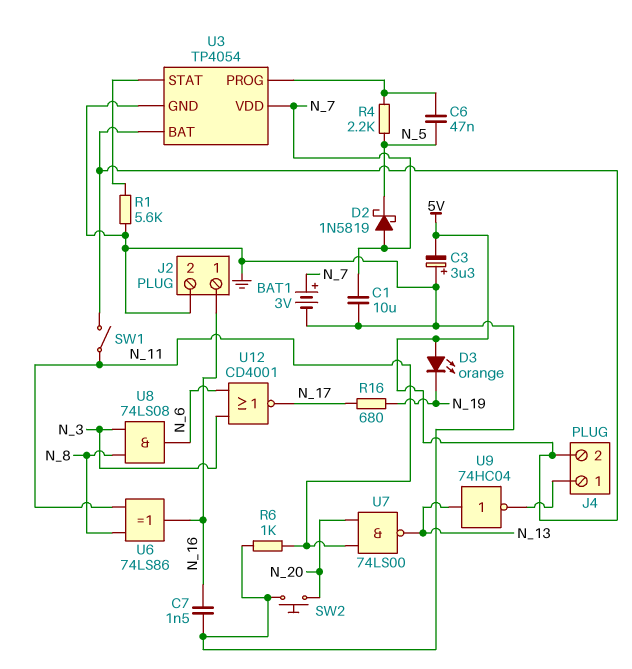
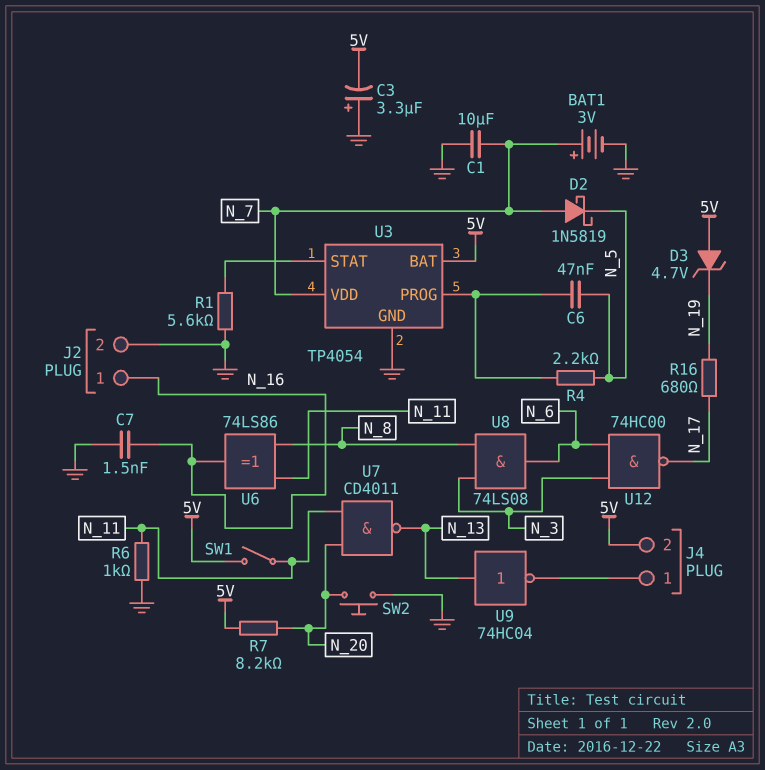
D3: LED orange (A 5V, K N_19) -> zener 4.7V (A 5V, K N_19)
R7: none -> 8.2k (5V, N_20)
U7: NAND 74LS00 (in N_11, in N_20, out N_13) -> NAND CD4011 (in N_11, in N_20, out N_13)
U12: NOR CD4001 (in N_3, in N_6, out N_17) -> NAND 74HC00 (in N_3, in N_6, out N_17)

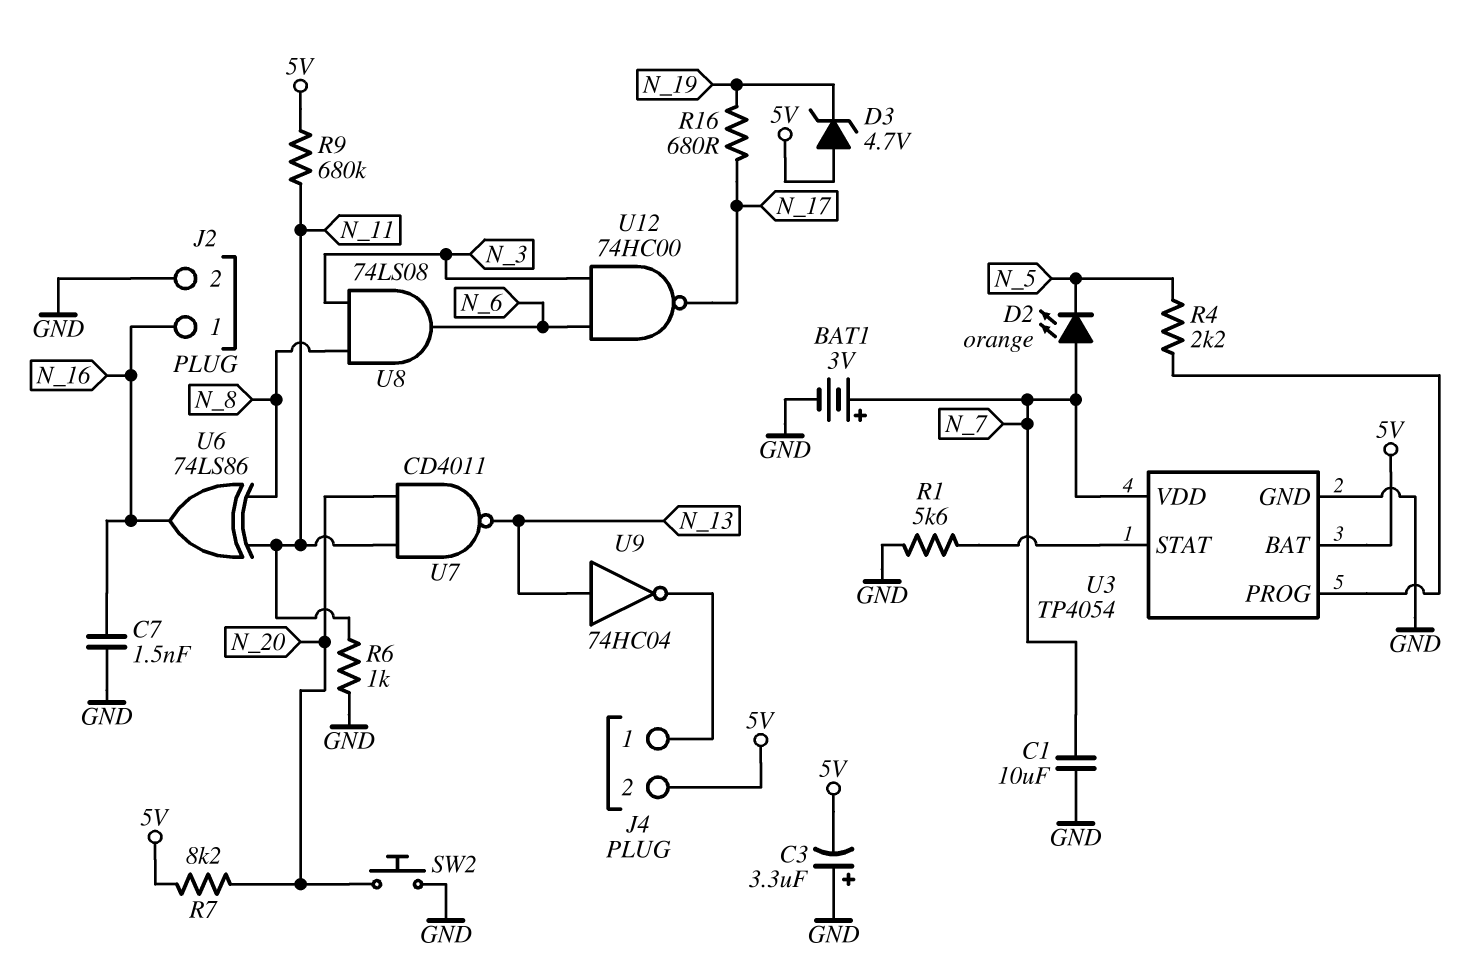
C6: 47nF (N_5, U3/PROG) -> none
D2: schottky 1N5819 (A N_7, K N_5) -> LED orange (A N_7, K N_5)
R9: none -> 680k (5V, N_11)
SW1: switch (5V, N_11) -> none

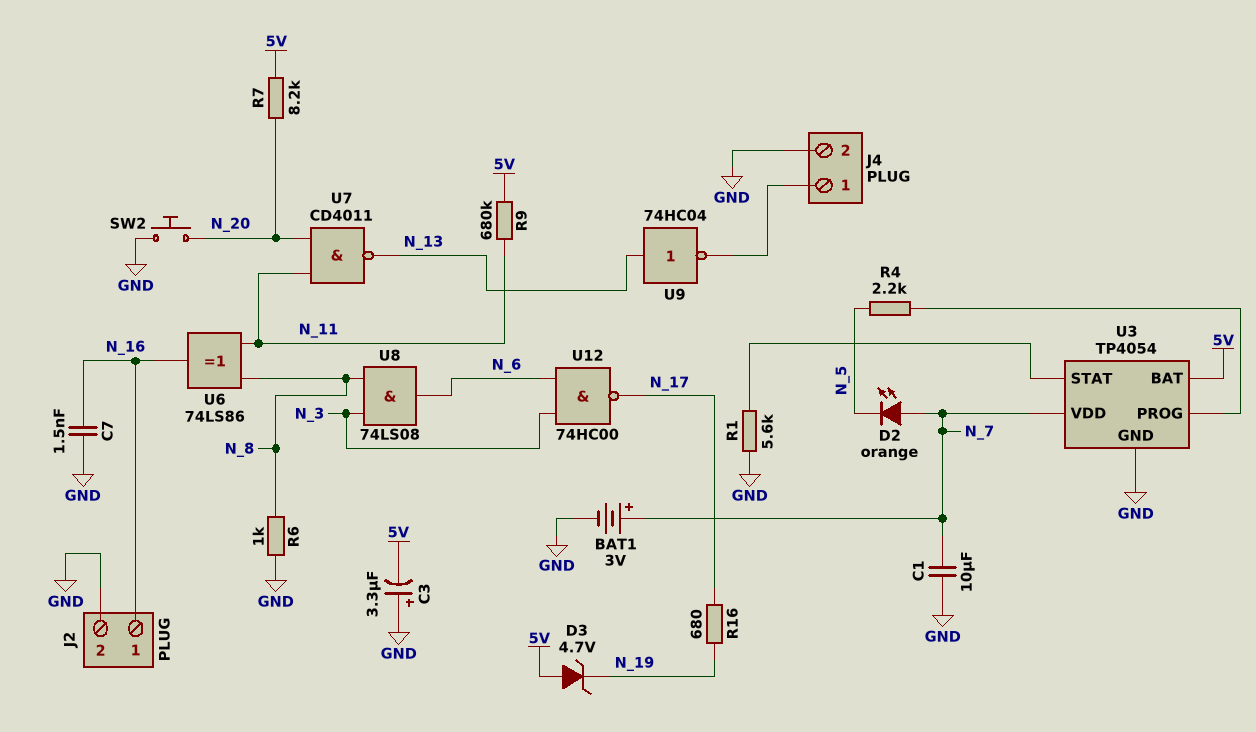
J4 pin 2: 5V -> GND
R6: 1k (GND, N_11) -> 1k (GND, N_8)

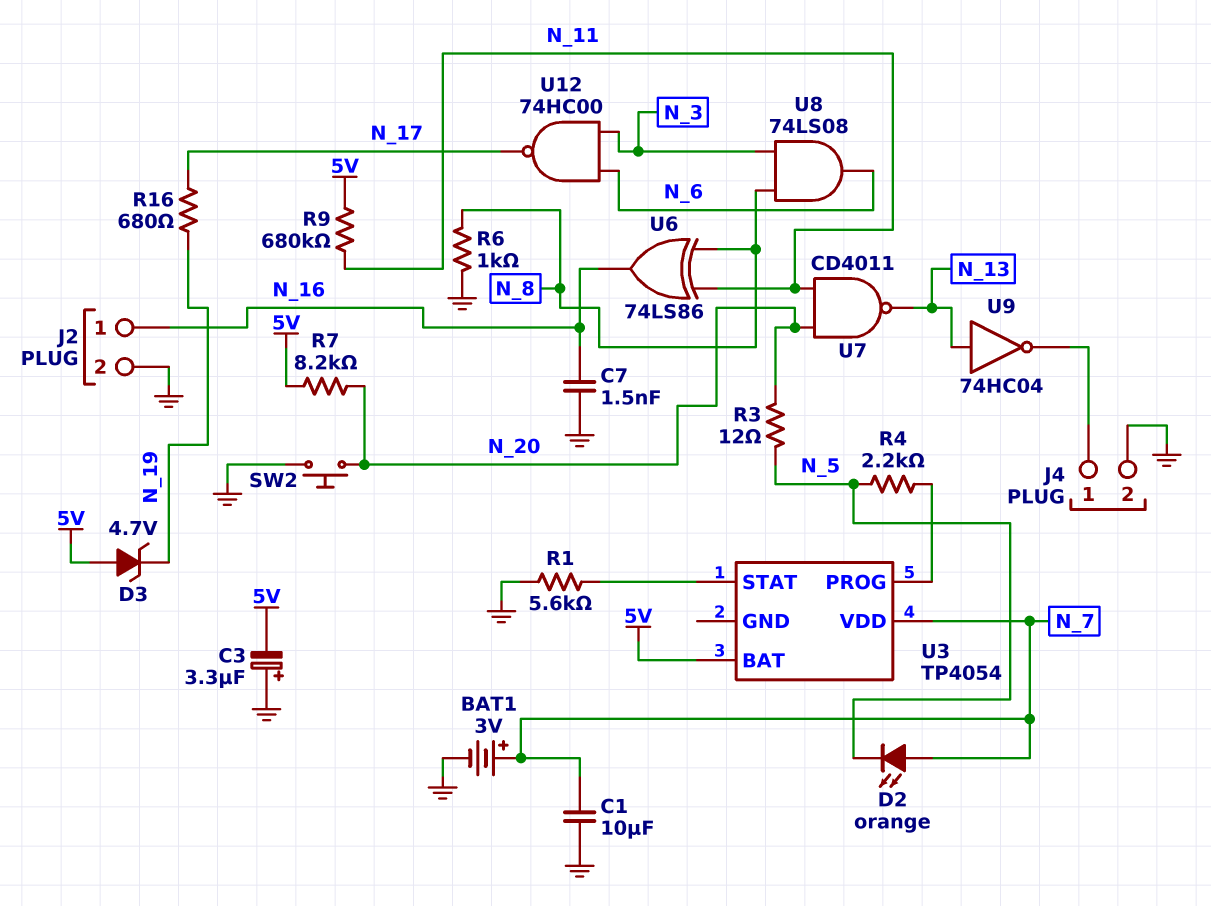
R3: none -> 12 (N_5, N_20)
U3 pin GND: GND -> none

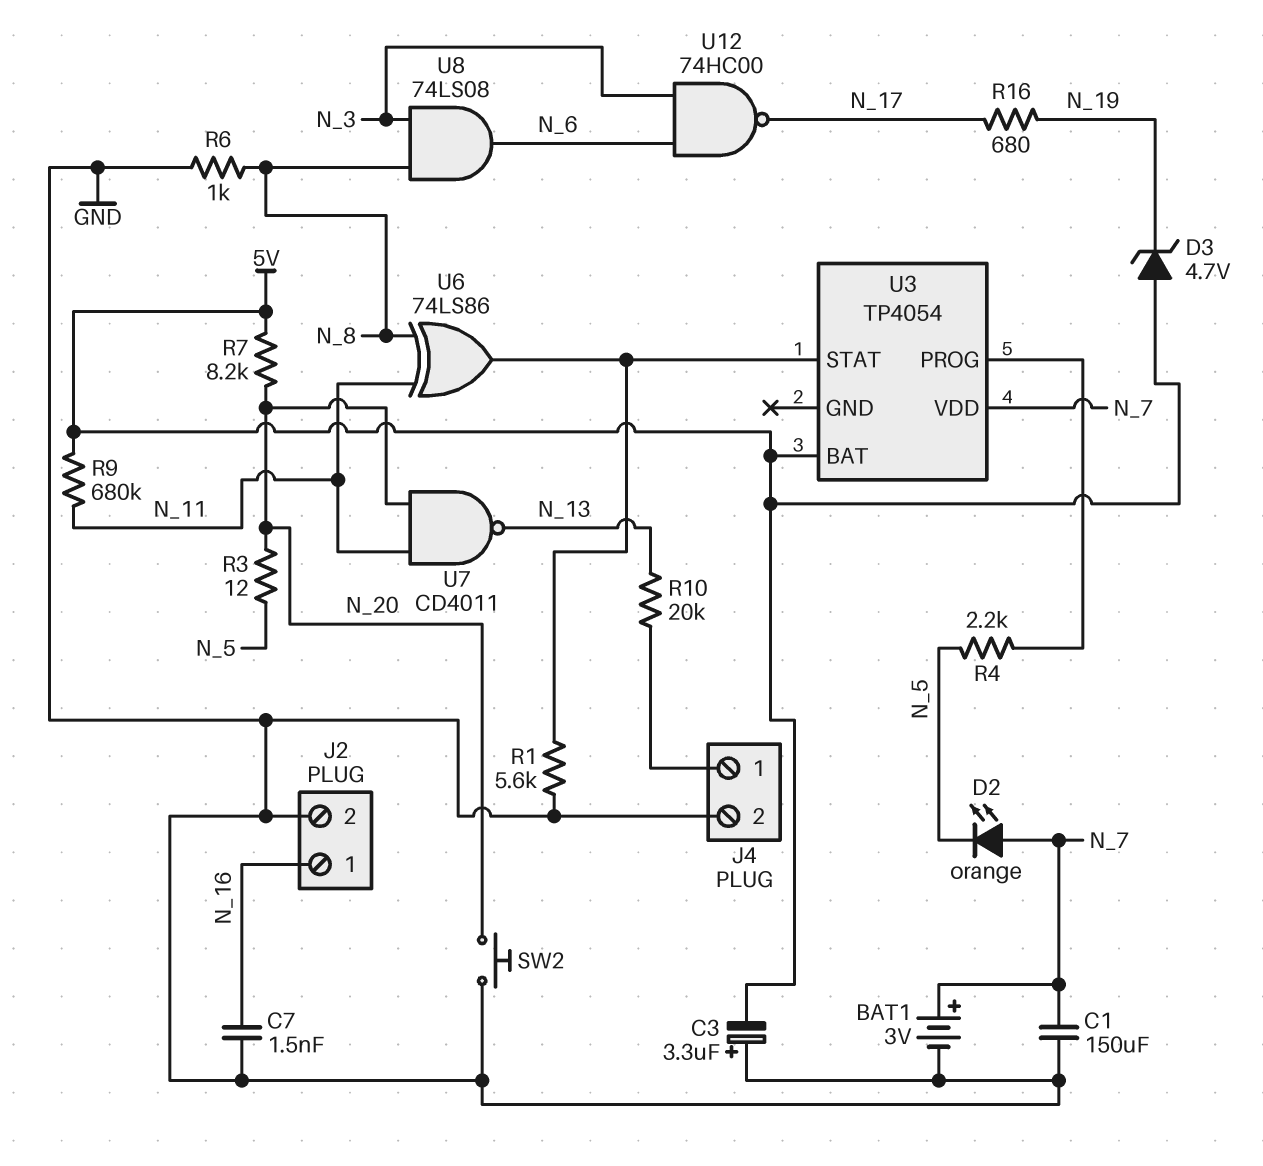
C1: 10uF (GND, N_7) -> 150uF (GND, N_7)
R10: none -> 20k (J4/1, N_13)
U6: XOR 74LS86 (in N_8, in N_11, out N_16) -> XOR 74LS86 (in N_8, in N_11, out U3/STAT)
U9: NOT 74HC04 (in N_13, out J4/1) -> none

